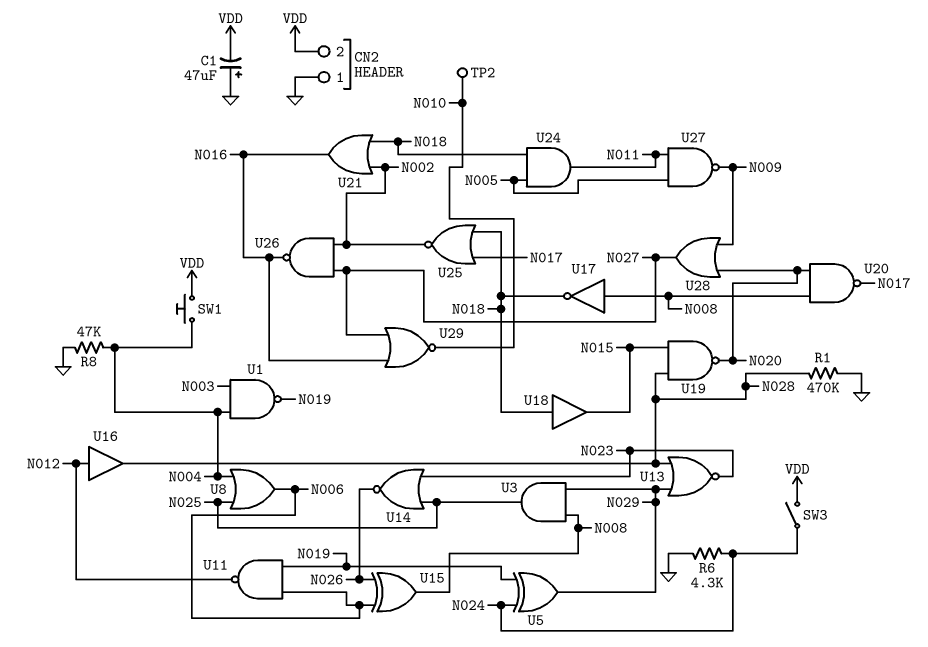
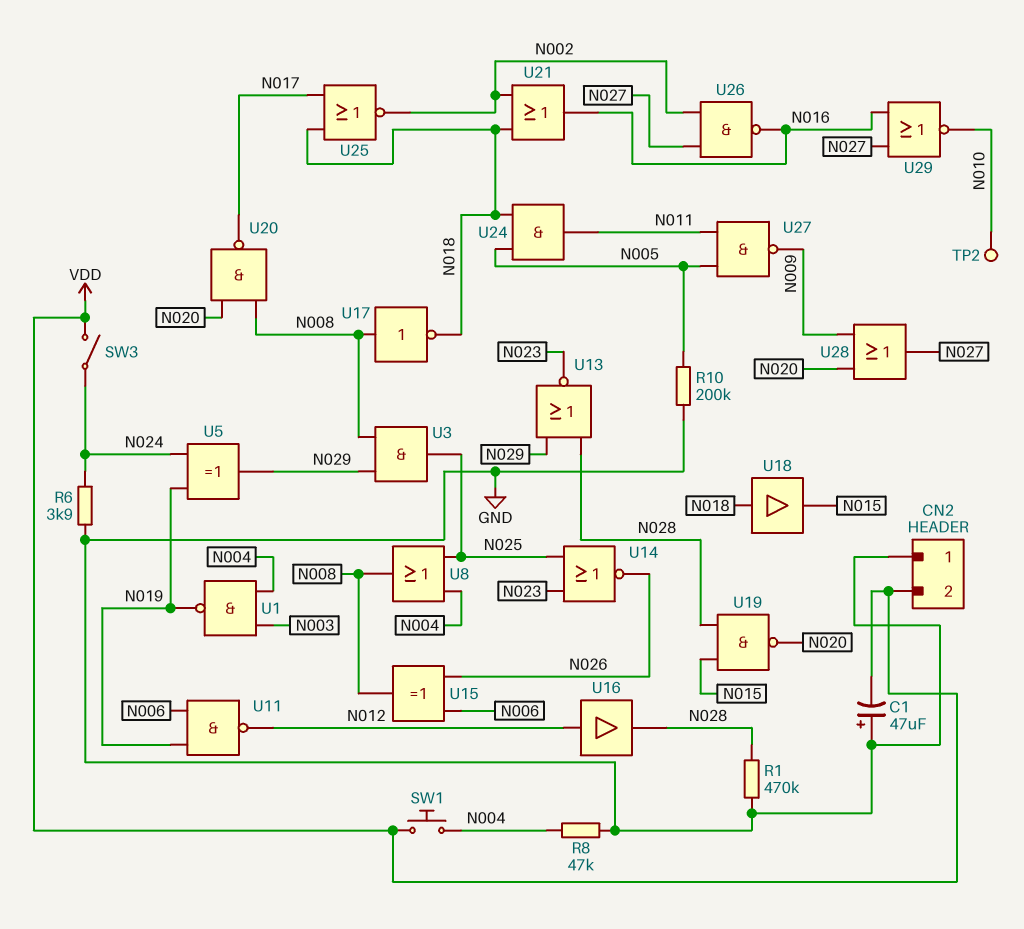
R6: 4.3k (GND, N024) -> 3.9k (GND, N024)
R10: none -> 200k (GND, N005)
U8: OR (in N004, in N025, out N006) -> OR (in N004, in N025, out N008)

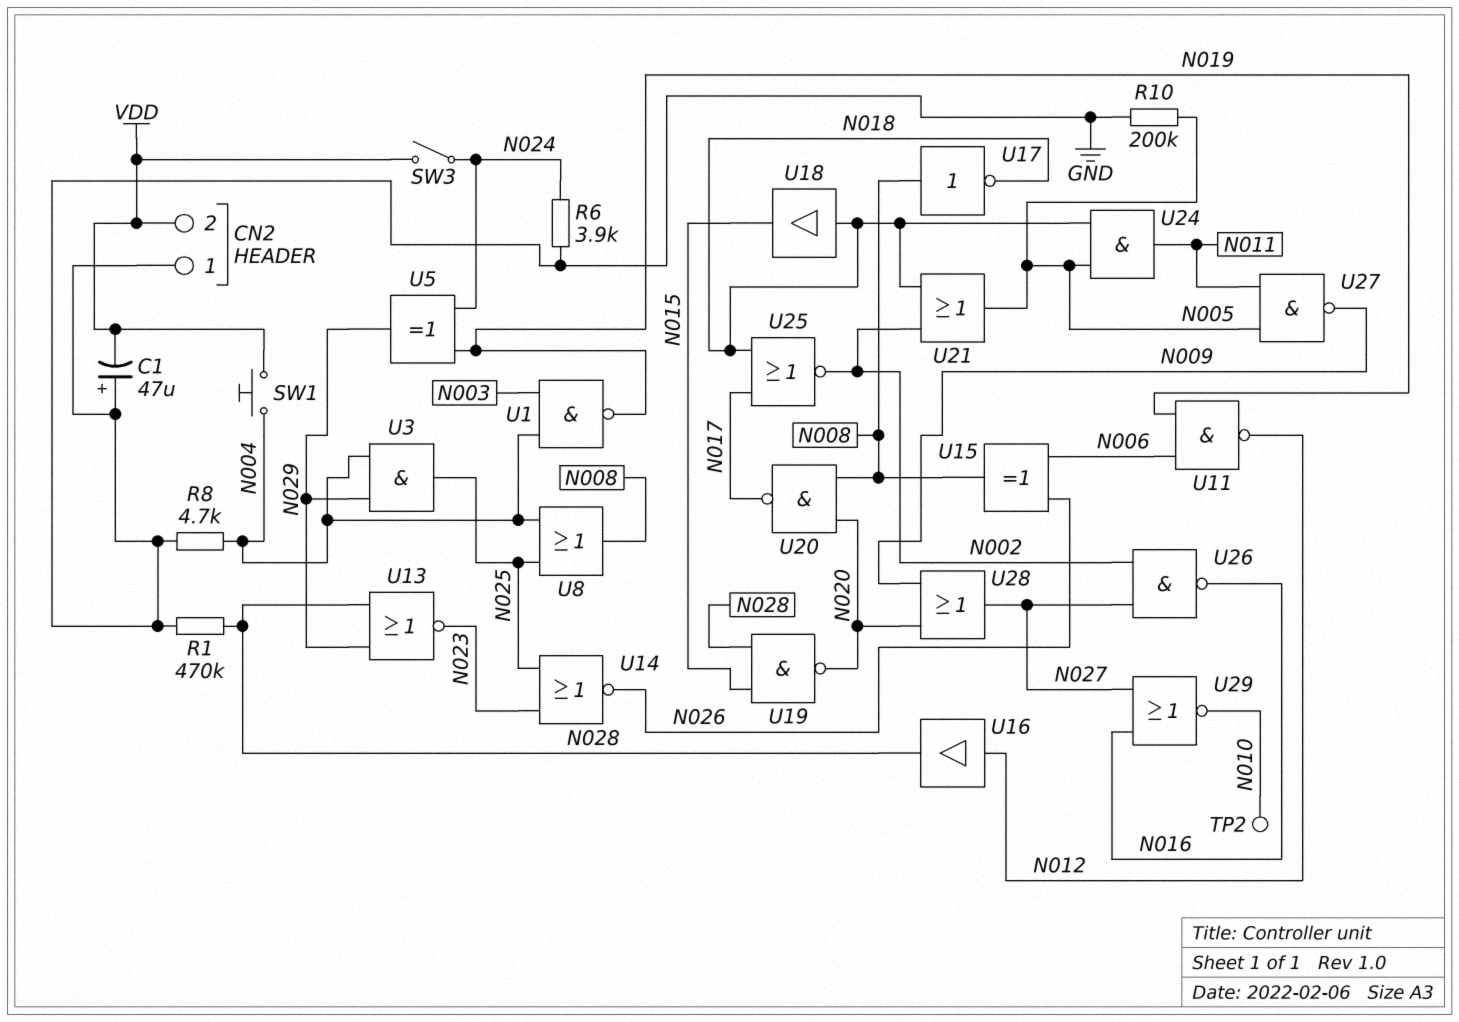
R8: 47k (GND, N004) -> 4.7k (GND, N004)
U3: AND (in N008, in N029, out N025) -> AND (in N004, in N029, out N025)
U21: OR (in N002, in N018, out N016) -> OR (in N002, in N018, out N005)

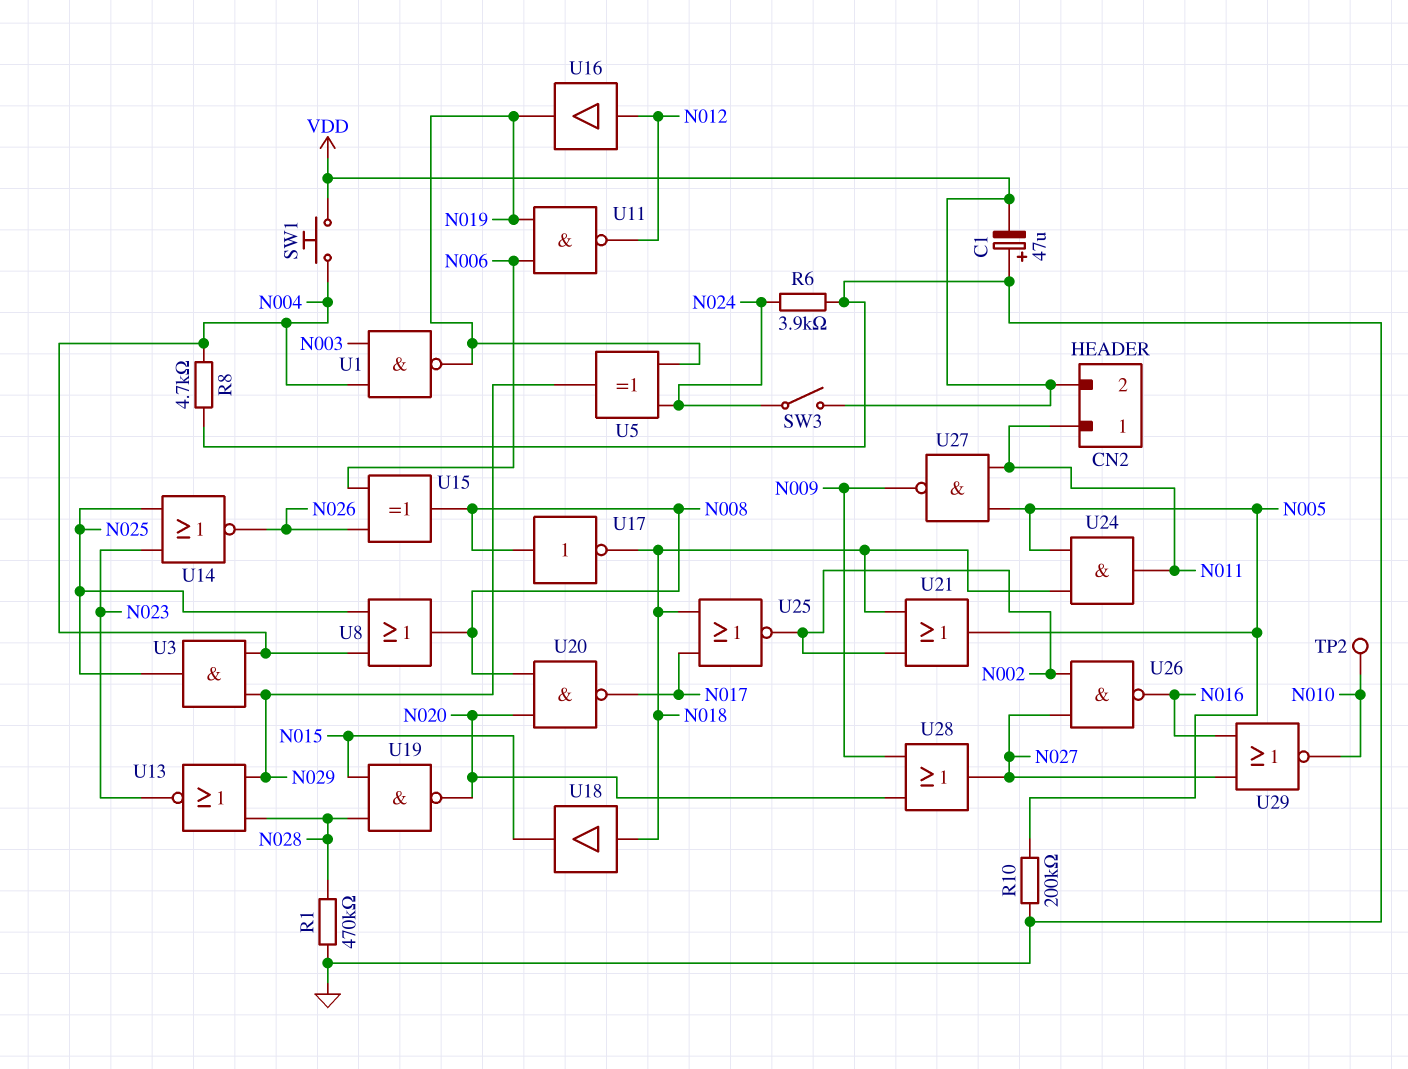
CN2 pin 1: GND -> N011
U16: buffer (in N012, out N028) -> buffer (in N012, out N019)

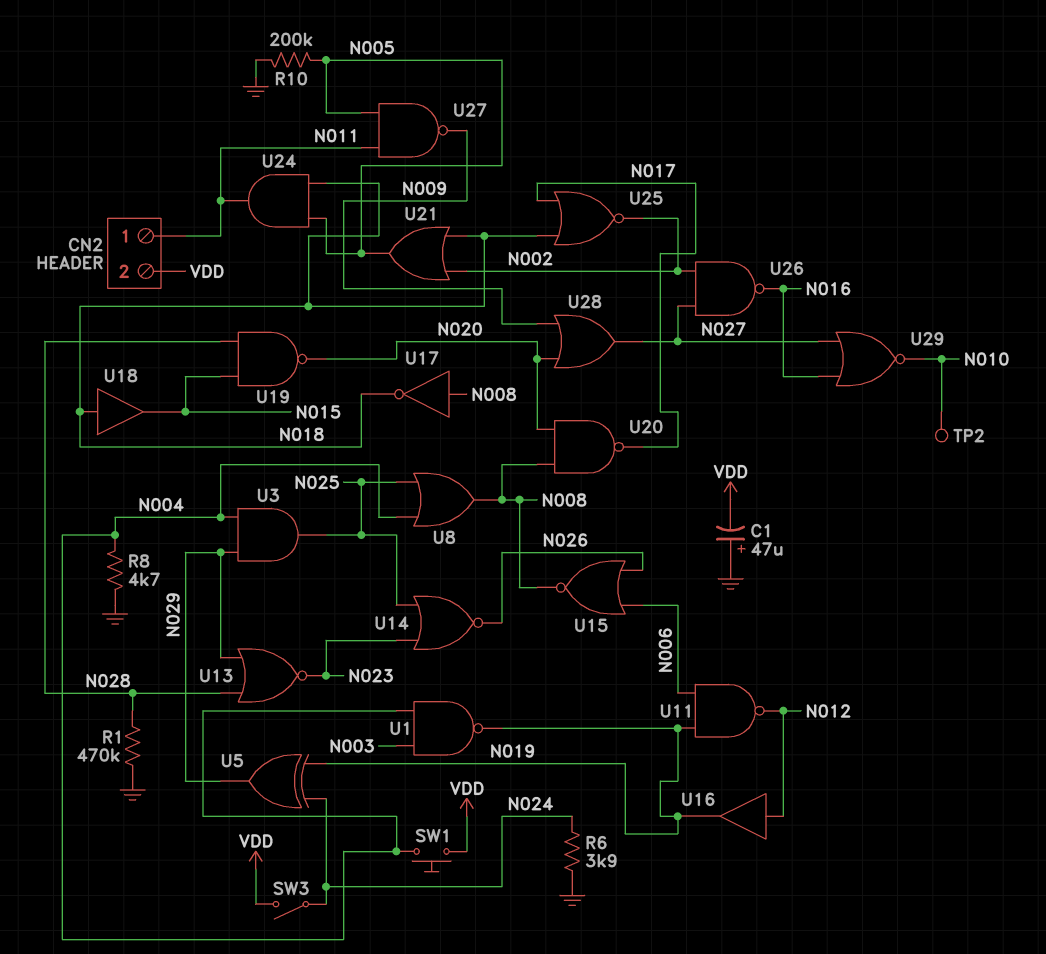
U15: XOR (in N006, in N026, out N008) -> NOR (in N006, in N026, out N008)

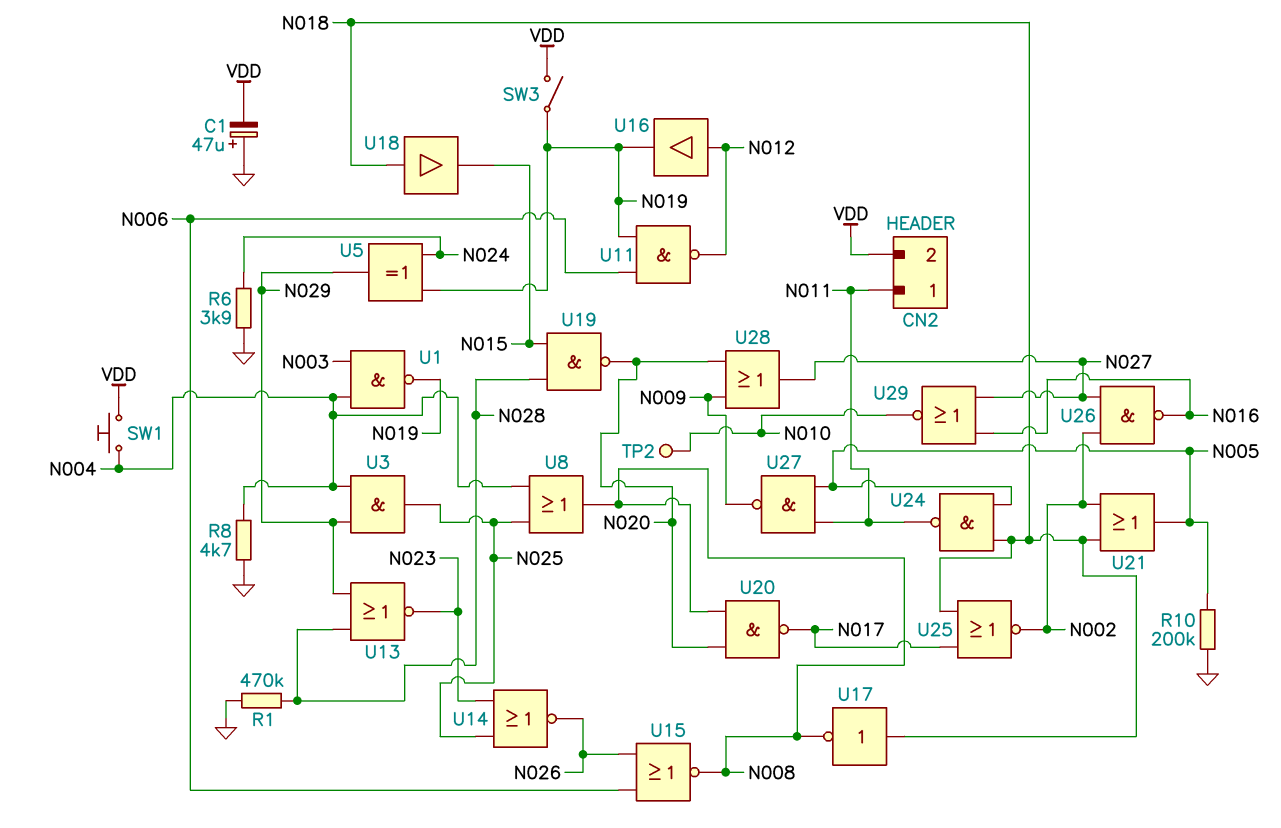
SW3: switch (N024, VDD) -> switch (N019, VDD)
U17: NOT (in N008, out N018) -> NOT (in N018, out N008)
U24: AND (in N005, in N018, out N011) -> NAND (in N005, in N018, out N011)

